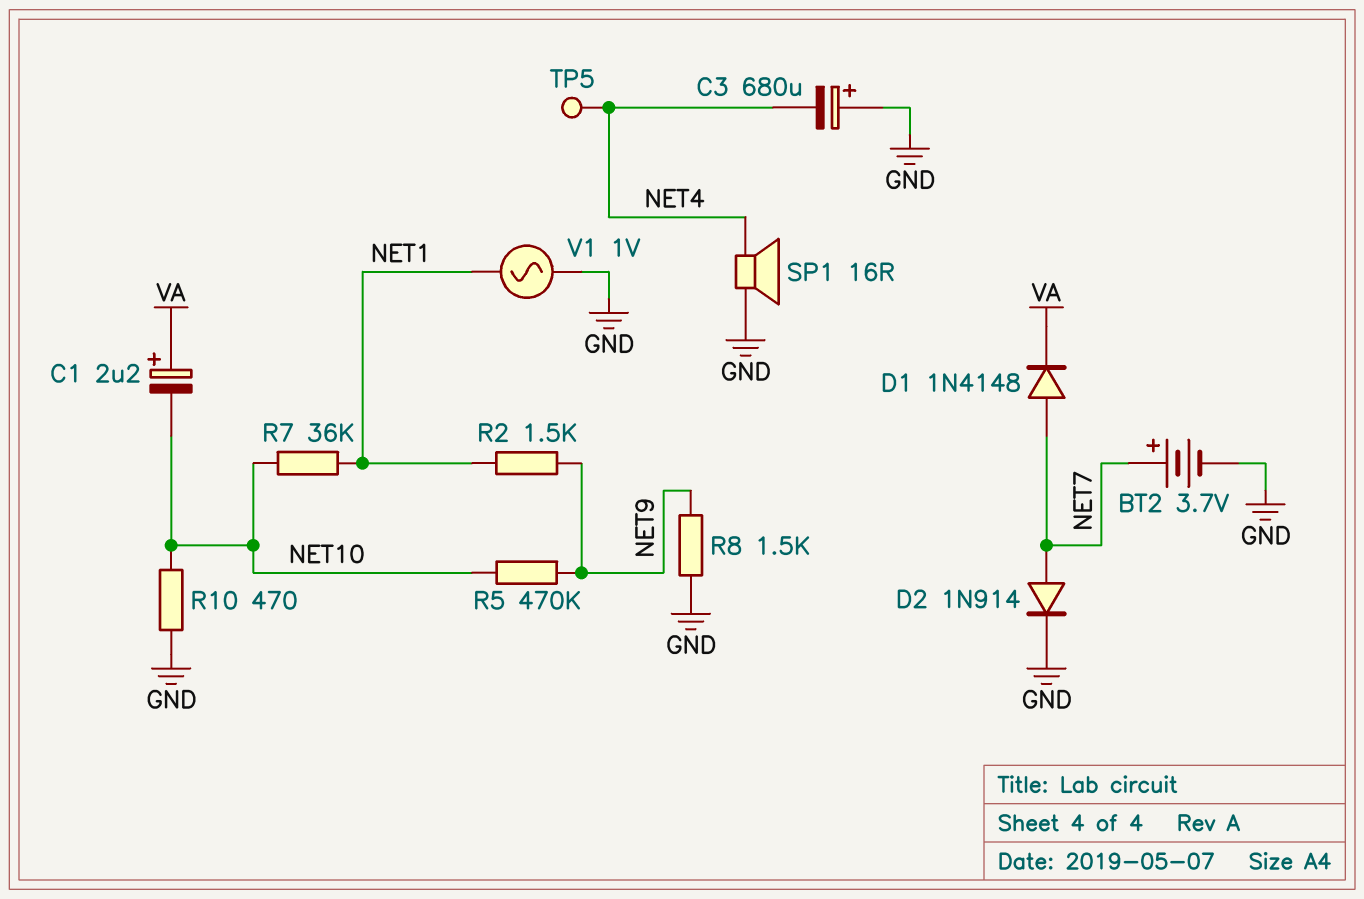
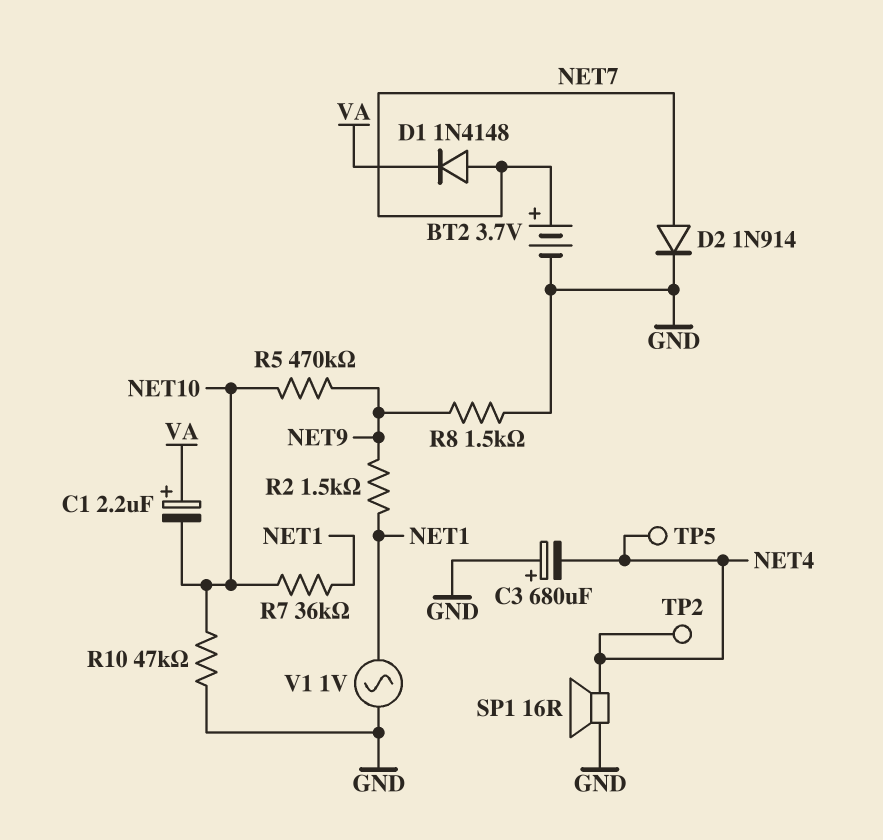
R10: 470 (GND, NET10) -> 47k (GND, NET10)
TP2: none -> test point (NET4)

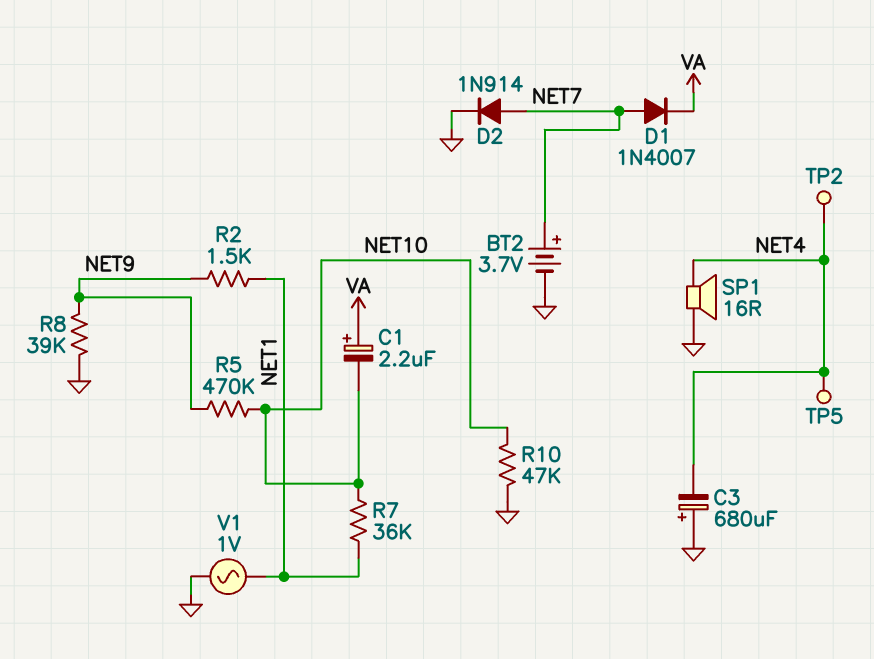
D1: diode 1N4148 (A NET7, K VA) -> diode 1N4007 (A NET7, K VA)
R8: 1.5k (GND, NET9) -> 39k (GND, NET9)

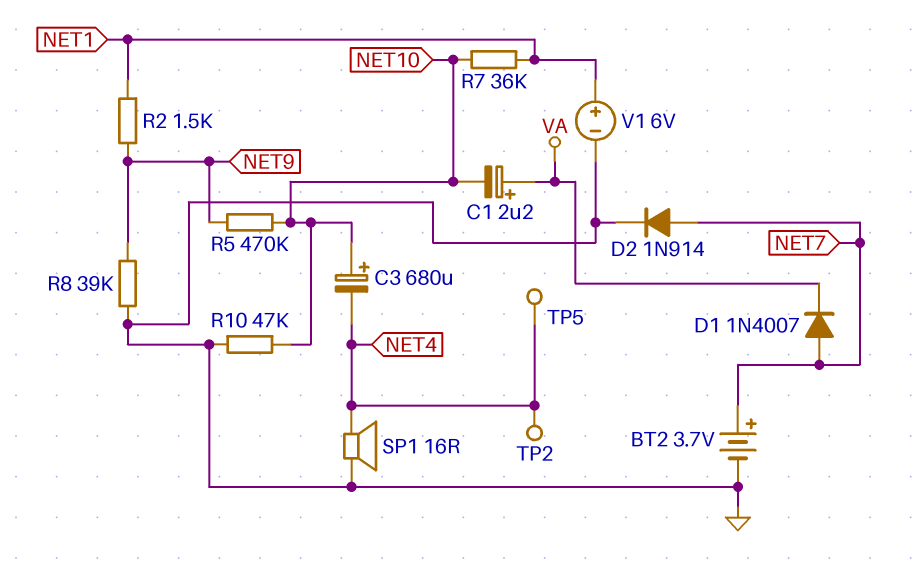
C3: 680uF (plus GND, minus NET4) -> 680uF (plus NET10, minus NET4)
V1: AC 1V (GND, NET1) -> 6V (plus NET1, minus GND)

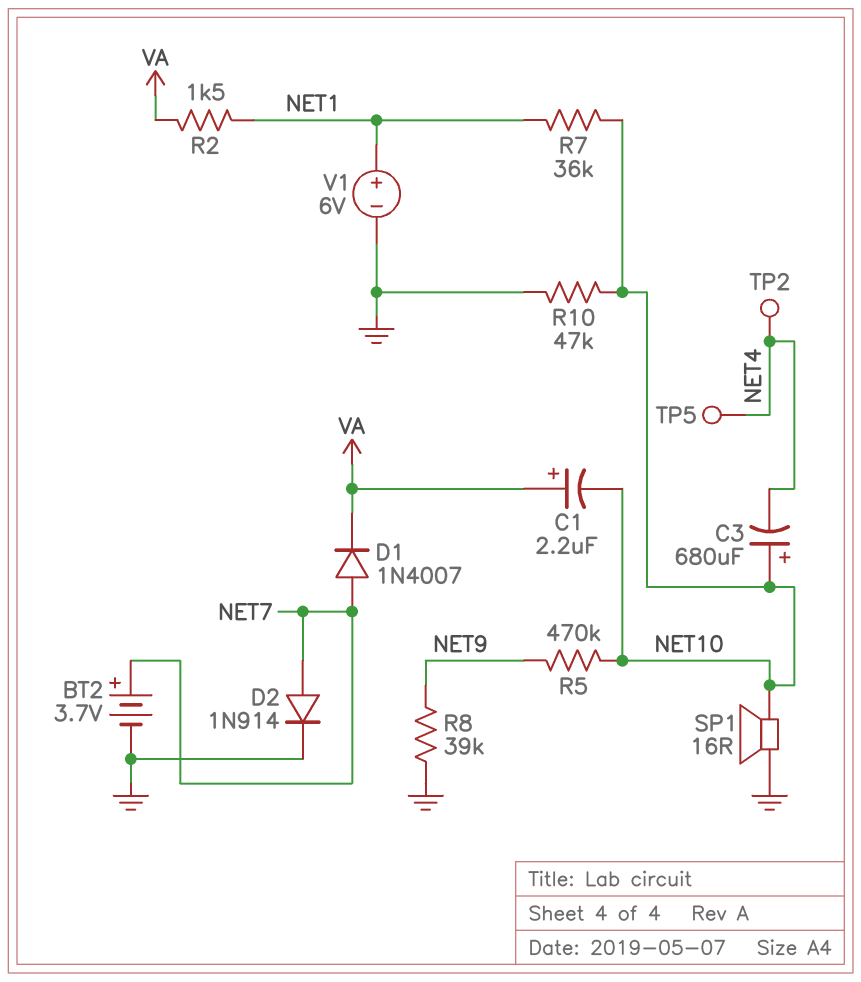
R2: 1.5k (NET1, NET9) -> 1.5k (NET1, VA)
SP1: speaker 16R (GND, NET4) -> speaker 16R (GND, NET10)

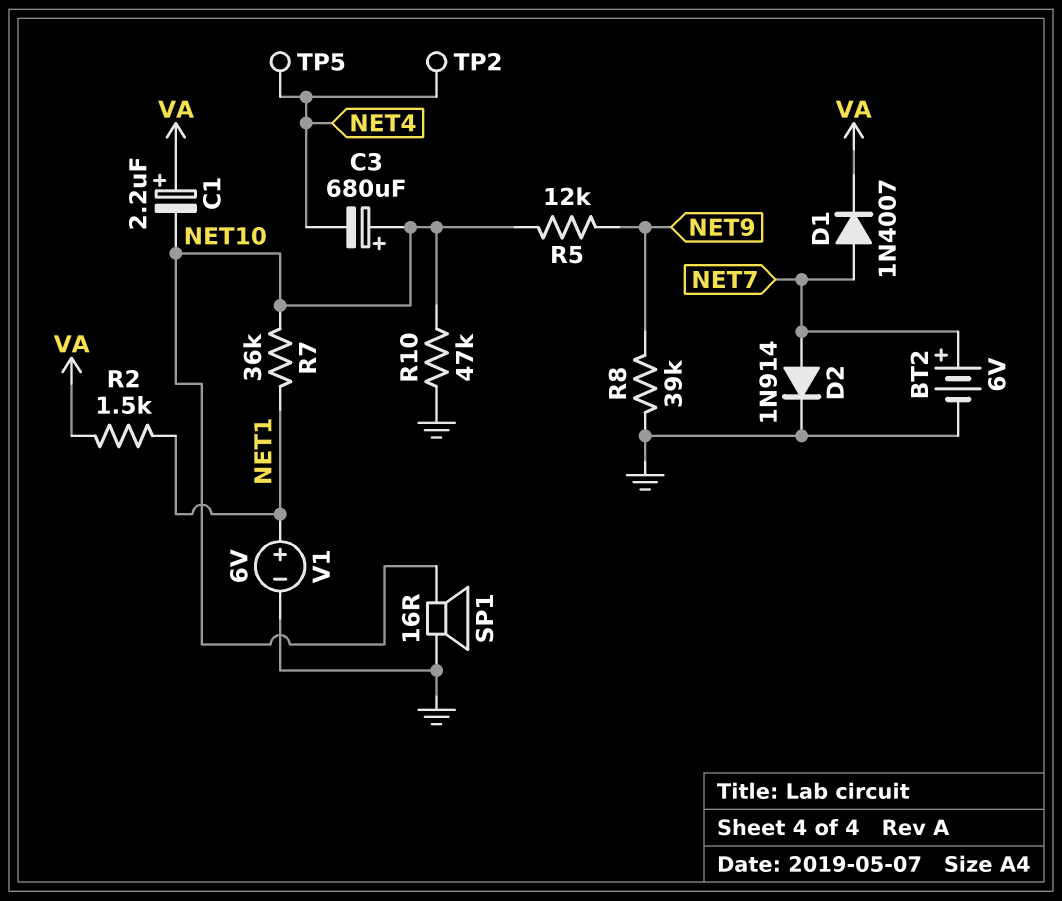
BT2: 3.7V (plus NET7, minus GND) -> 6V (plus NET7, minus GND)
R5: 470k (NET9, NET10) -> 12k (NET9, NET10)

